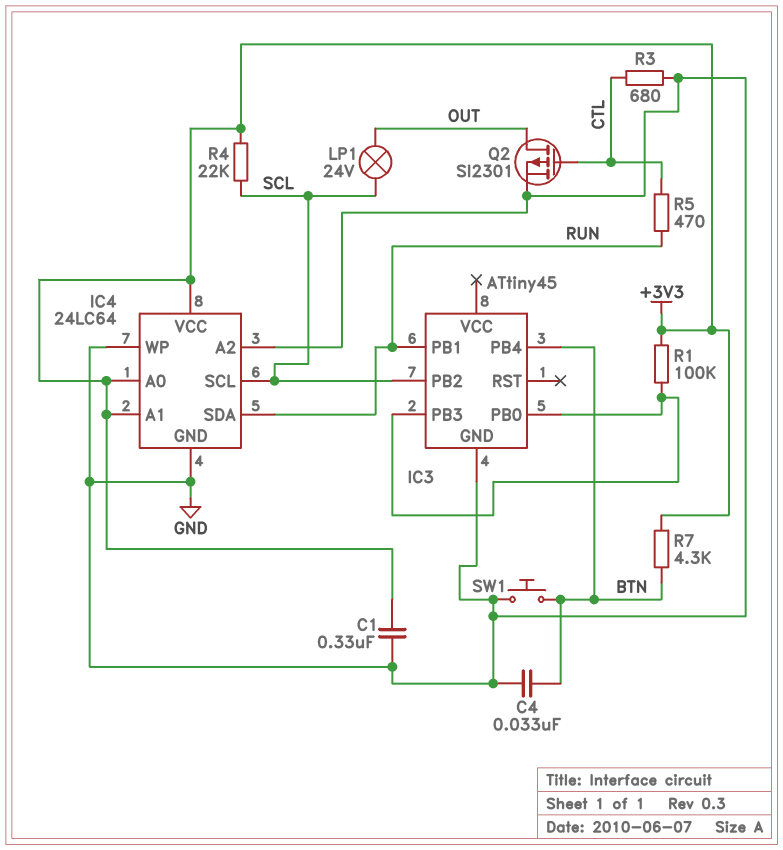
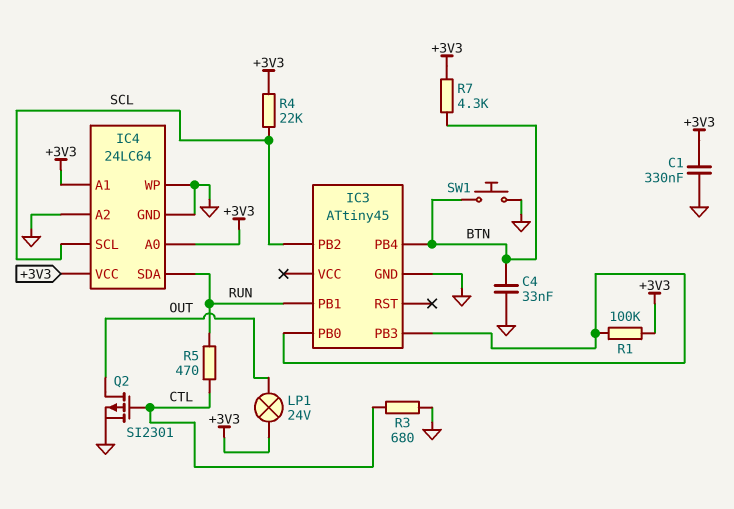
LP1: lamp 24V (OUT, SCL) -> lamp 24V (+3V3, OUT)

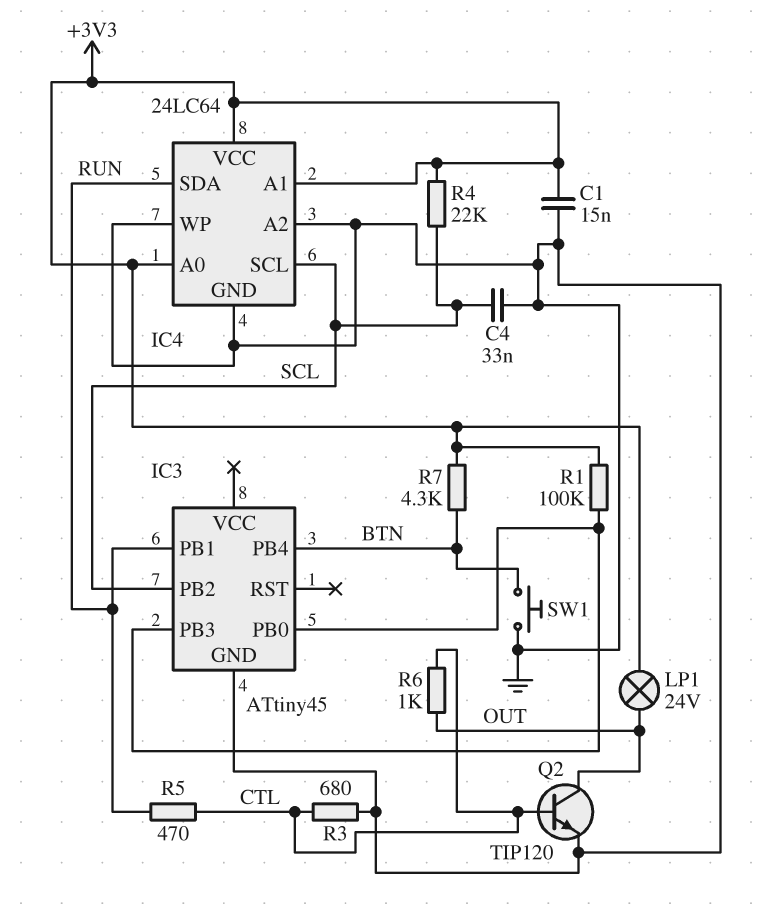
C1: 330nF (+3V3, GND) -> 15nF (+3V3, GND)
C4: 33nF (BTN, GND) -> 33nF (GND, SCL)
Q2: PMOS SI2301 (G CTL, D OUT, S GND) -> NPN TIP120 (B CTL, C OUT, E GND)
R6: none -> 1k (CTL, OUT)

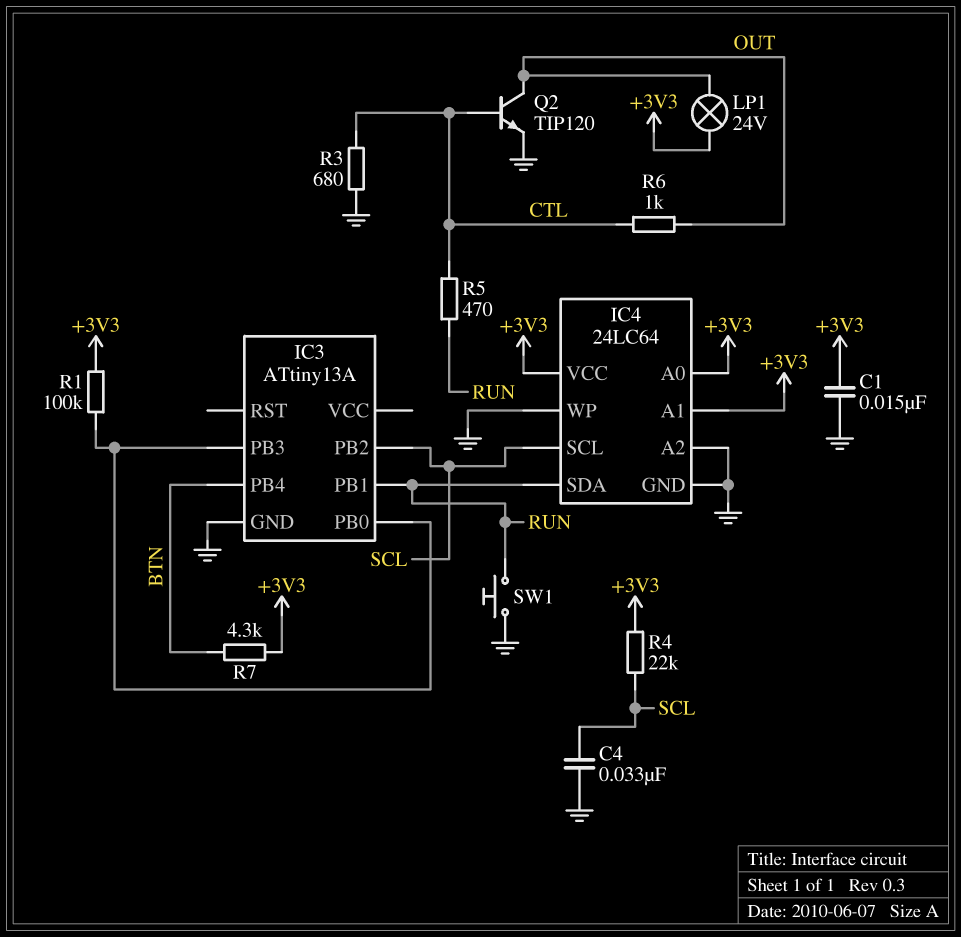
IC3: ATtiny45 -> ATtiny13A
SW1: button (BTN, GND) -> button (GND, RUN)

